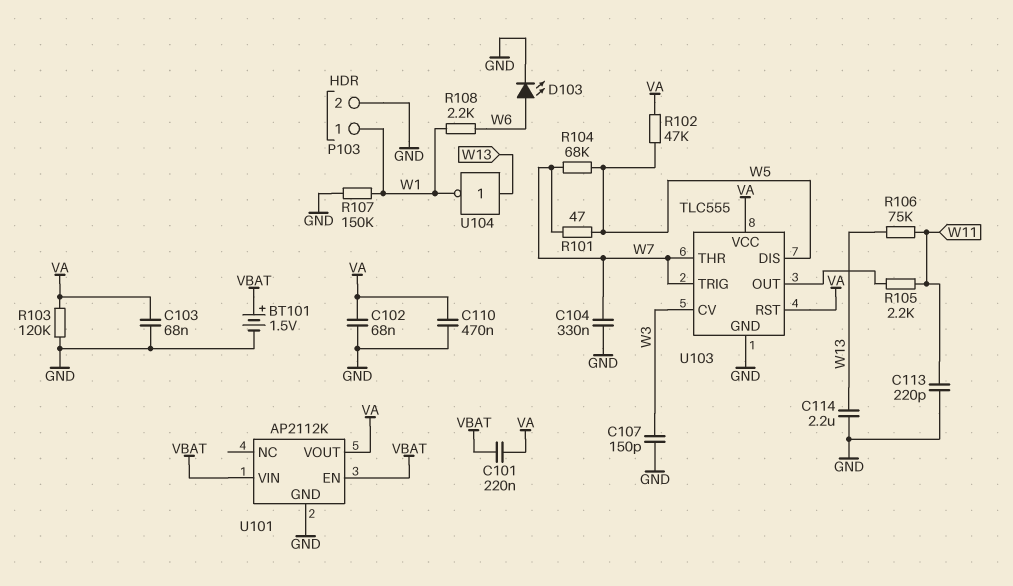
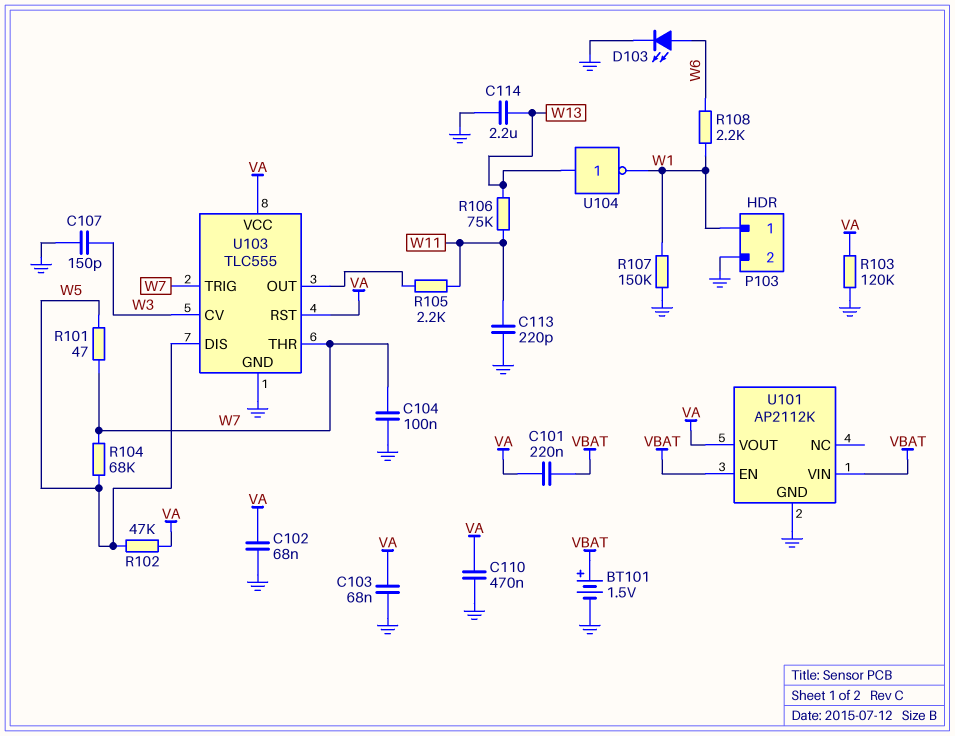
C104: 330nF (GND, W7) -> 100nF (GND, W7)

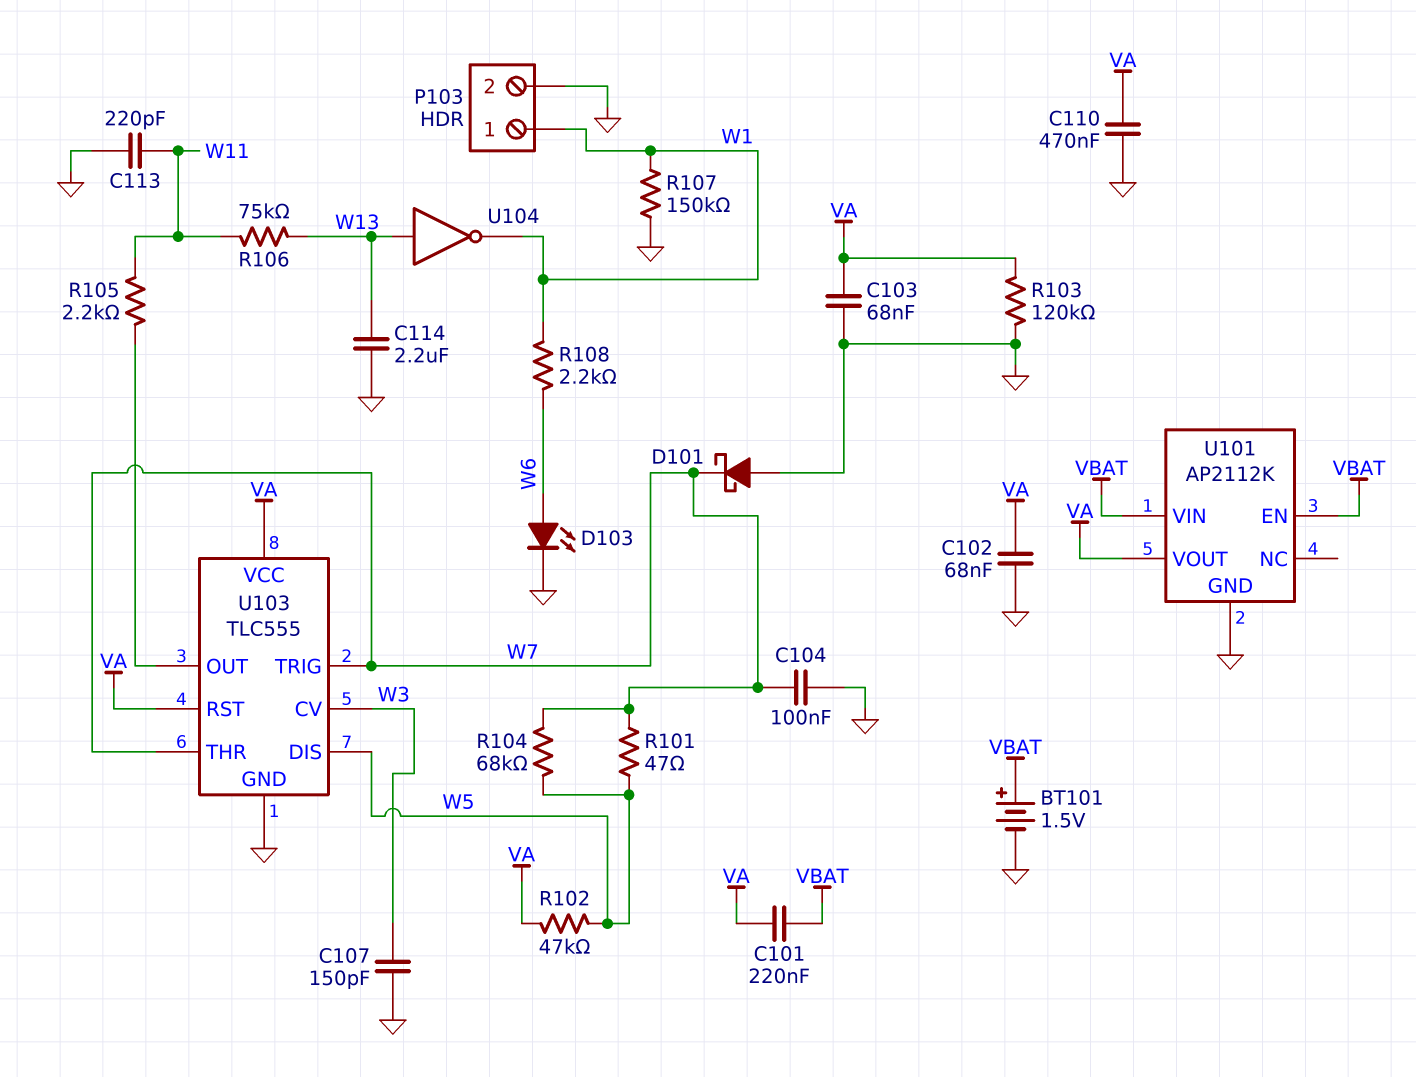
D101: none -> schottky (A GND, K W7)

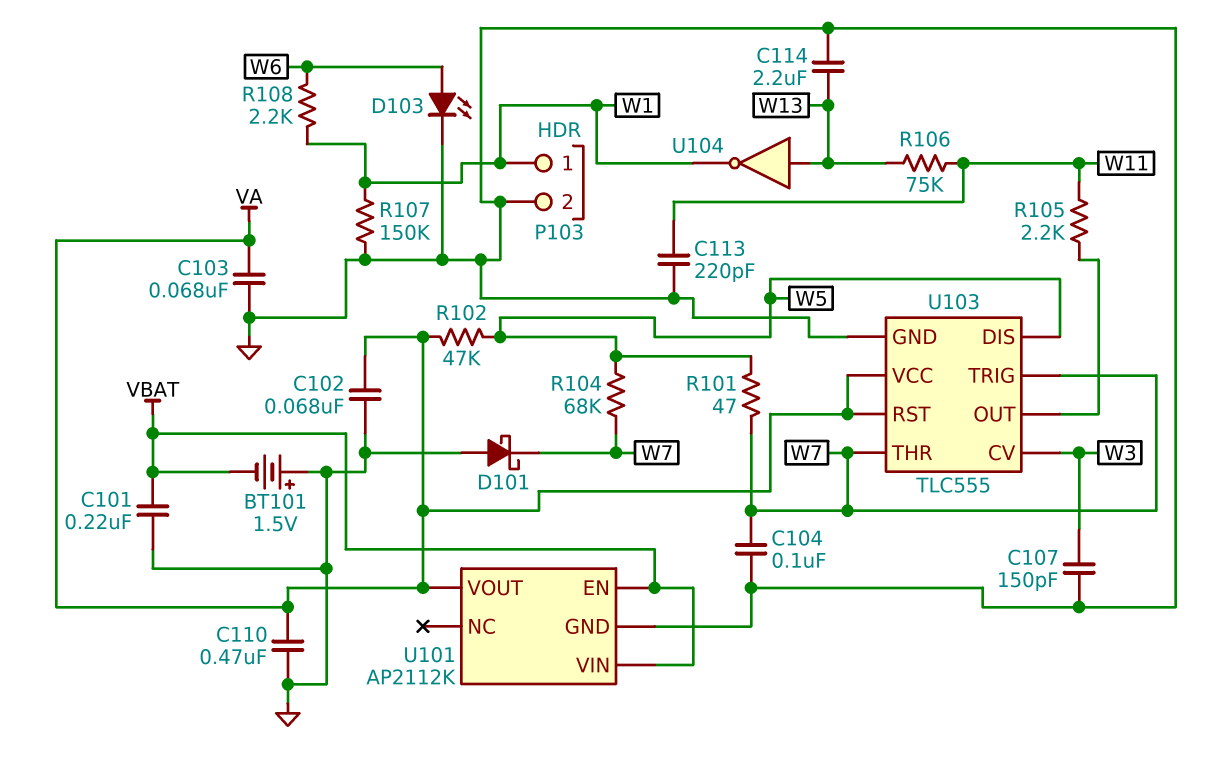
BT101: 1.5V (plus VBAT, minus GND) -> 1.5V (plus GND, minus VBAT)
C101: 220nF (VA, VBAT) -> 220nF (GND, VBAT)
R103: 120k (GND, VA) -> none

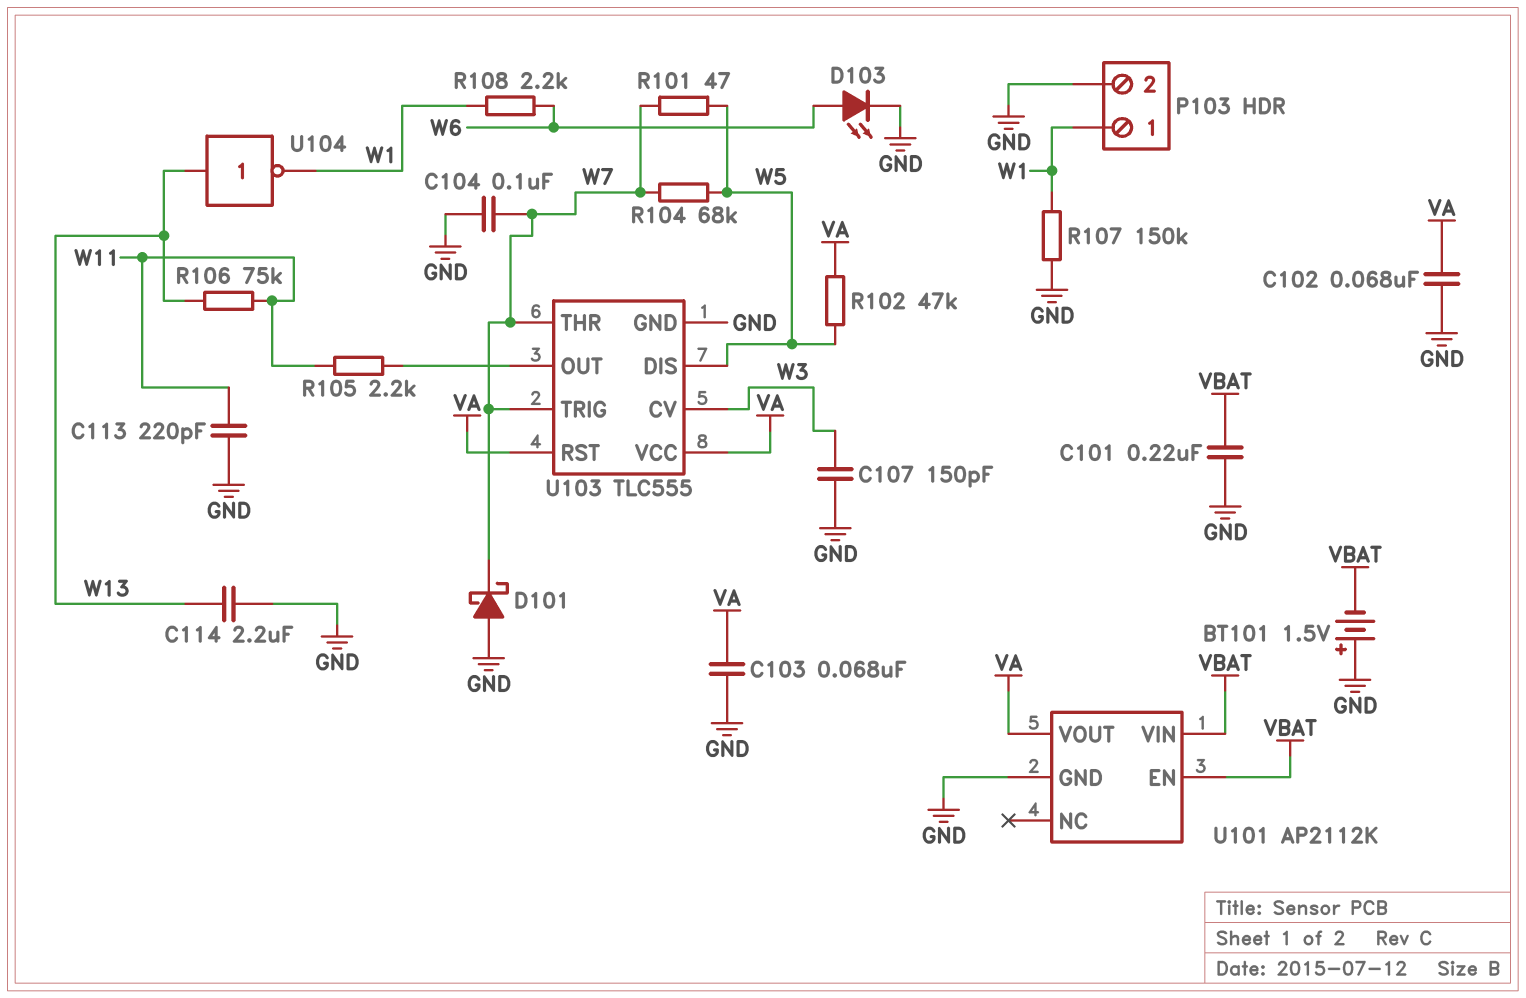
C110: 470nF (GND, VA) -> none

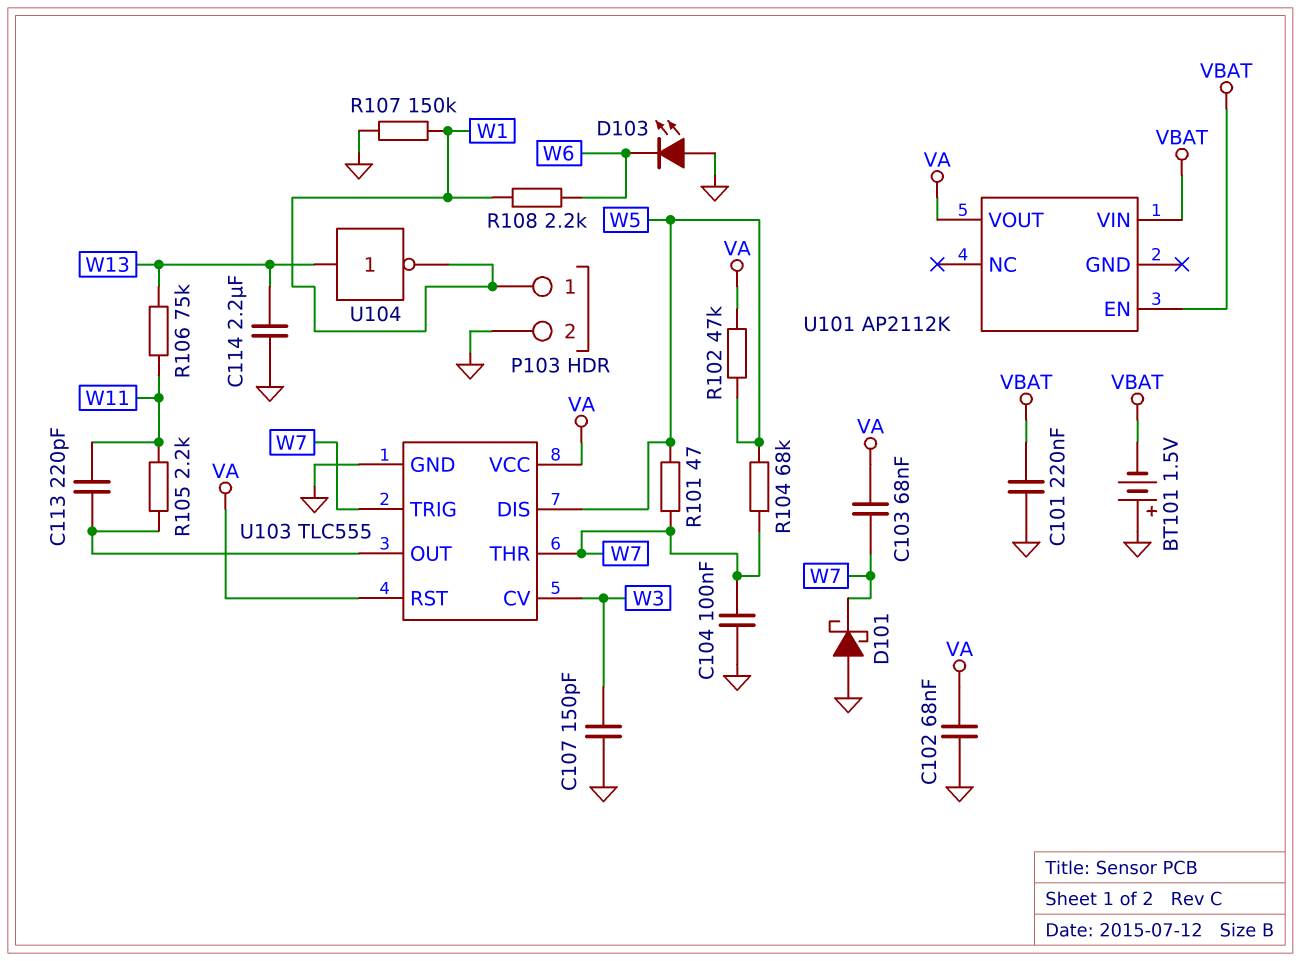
C103: 68nF (GND, VA) -> 68nF (VA, W7)
C113: 220pF (GND, W11) -> 220pF (U103/OUT, W11)
D103: LED (A W6, K GND) -> LED (A GND, K W6)
U101 pin GND: GND -> none

